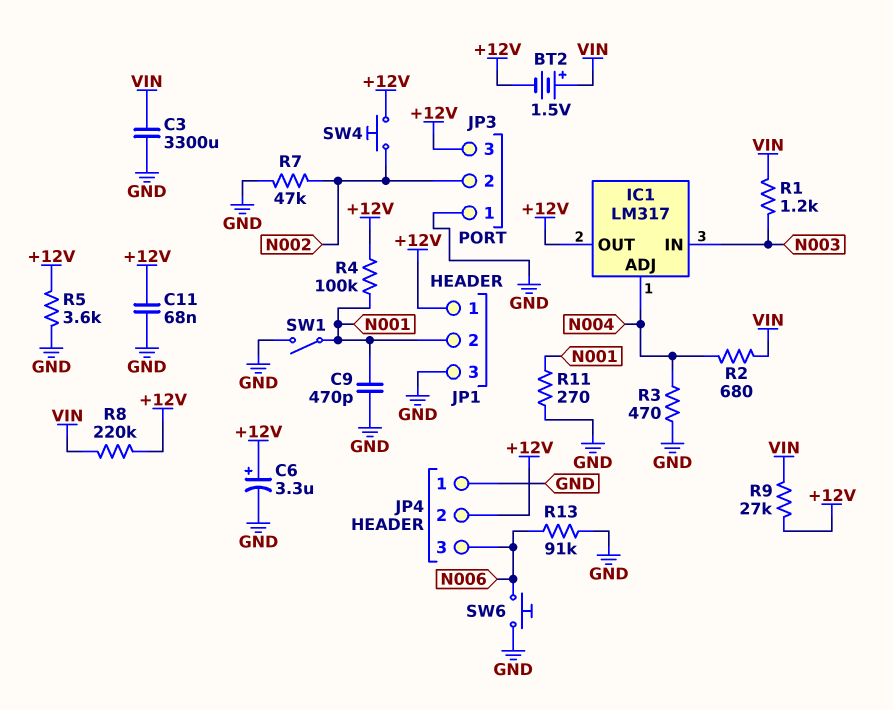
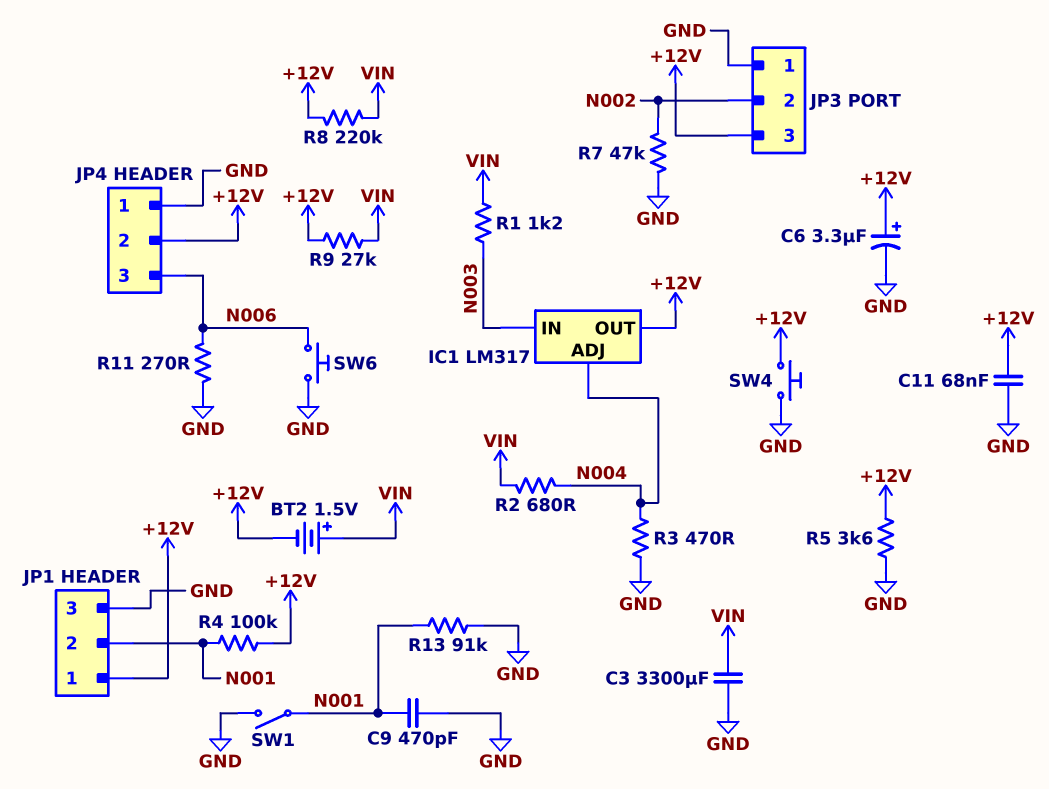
R11: 270 (GND, N001) -> 270 (GND, N006)
R13: 91k (GND, N006) -> 91k (GND, N001)
SW4: button (+12V, N002) -> button (+12V, GND)

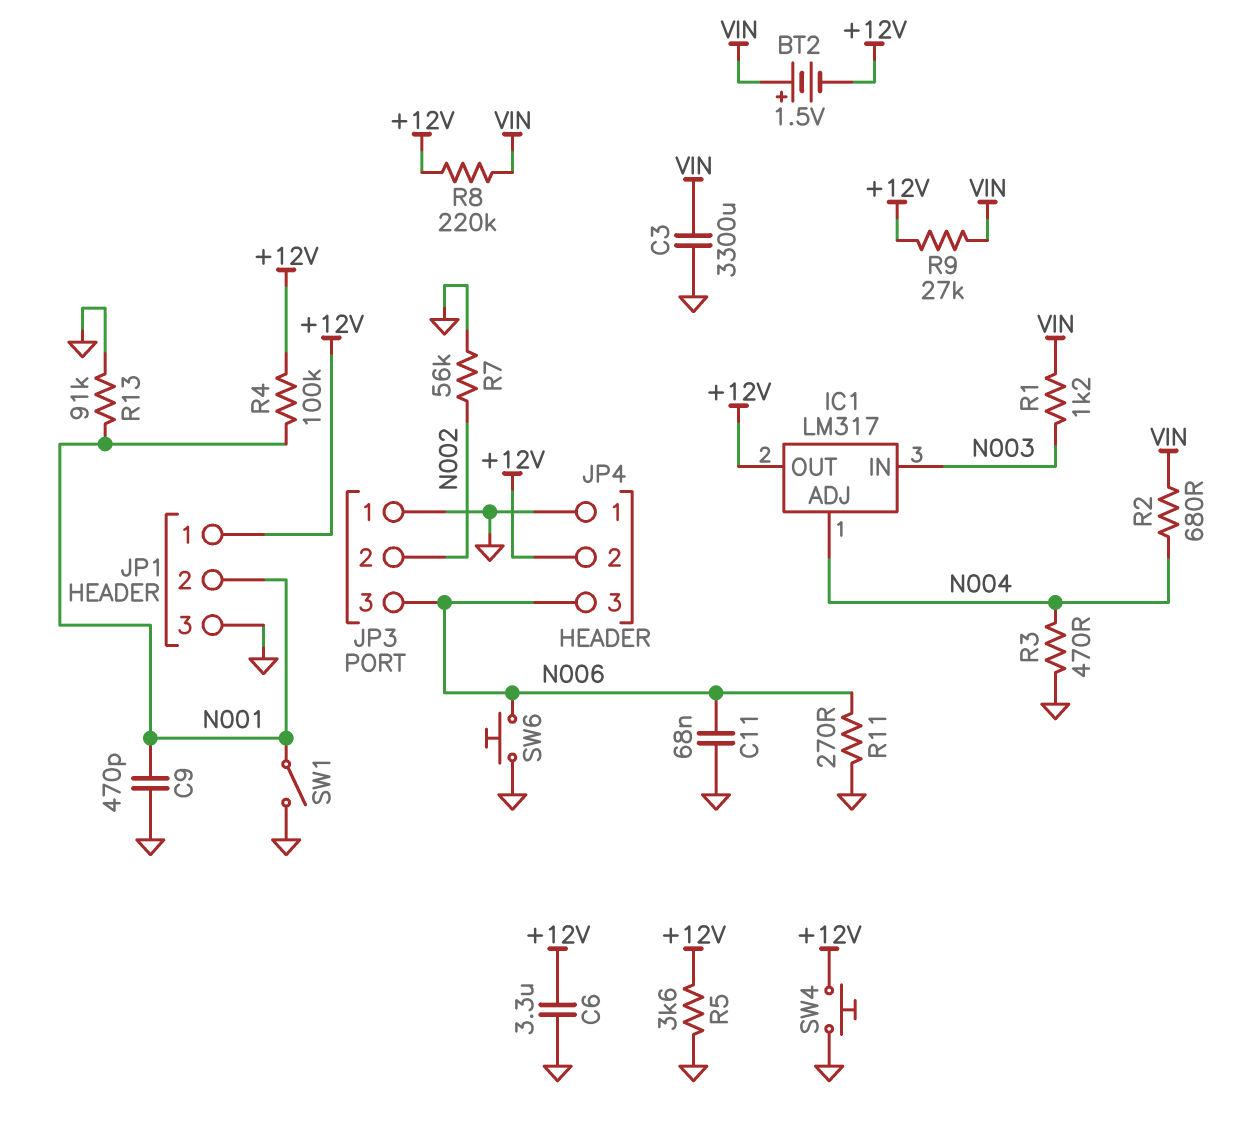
C6: 3.3uF (plus +12V, minus GND) -> 3.3uF (+12V, GND)
C11: 68nF (+12V, GND) -> 68nF (GND, N006)
JP3 pin 3: +12V -> N006
R7: 47k (GND, N002) -> 56k (GND, N002)

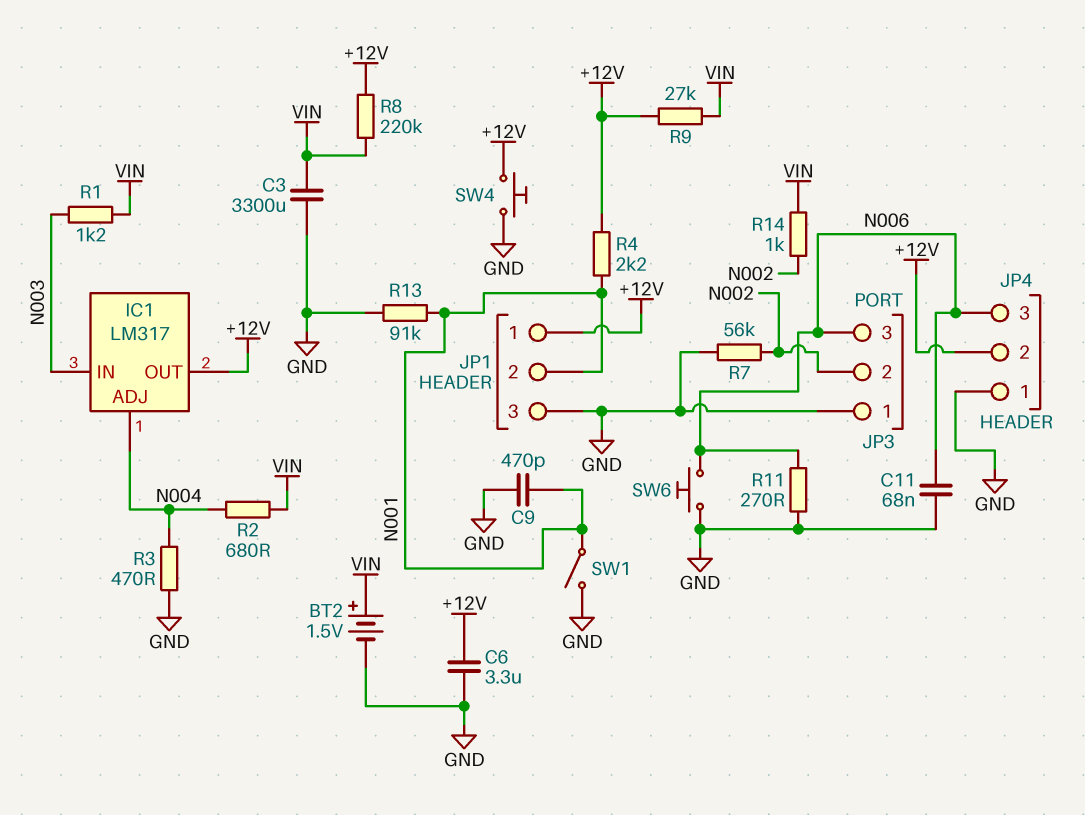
BT2: 1.5V (plus VIN, minus +12V) -> 1.5V (plus VIN, minus GND)
R4: 100k (+12V, N001) -> 2.2k (+12V, N001)
R5: 3.6k (+12V, GND) -> none
R14: none -> 1k (N002, VIN)

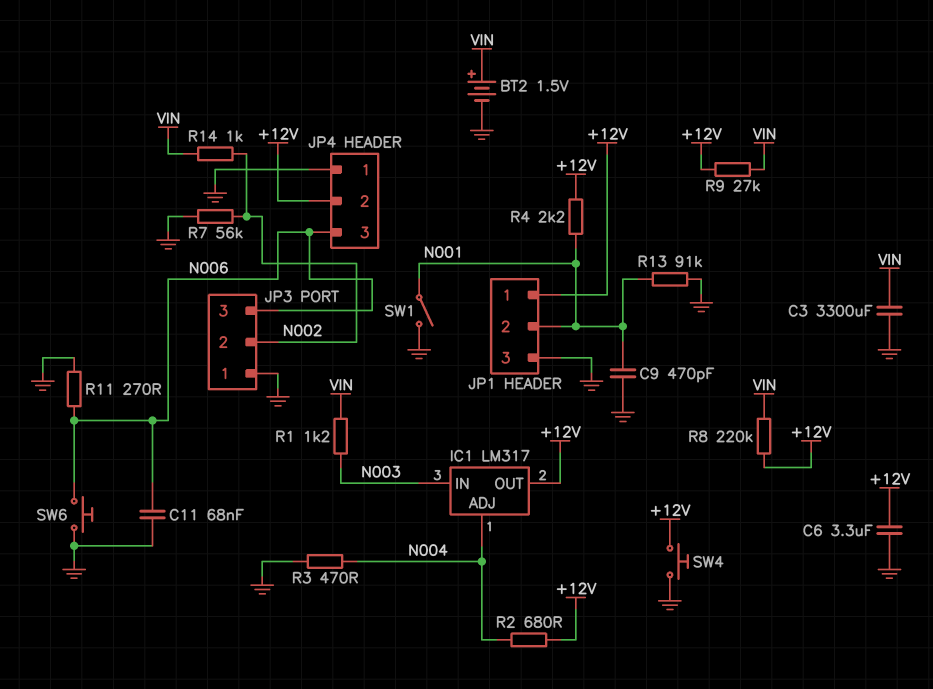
R2: 680 (N004, VIN) -> 680 (+12V, N004)

